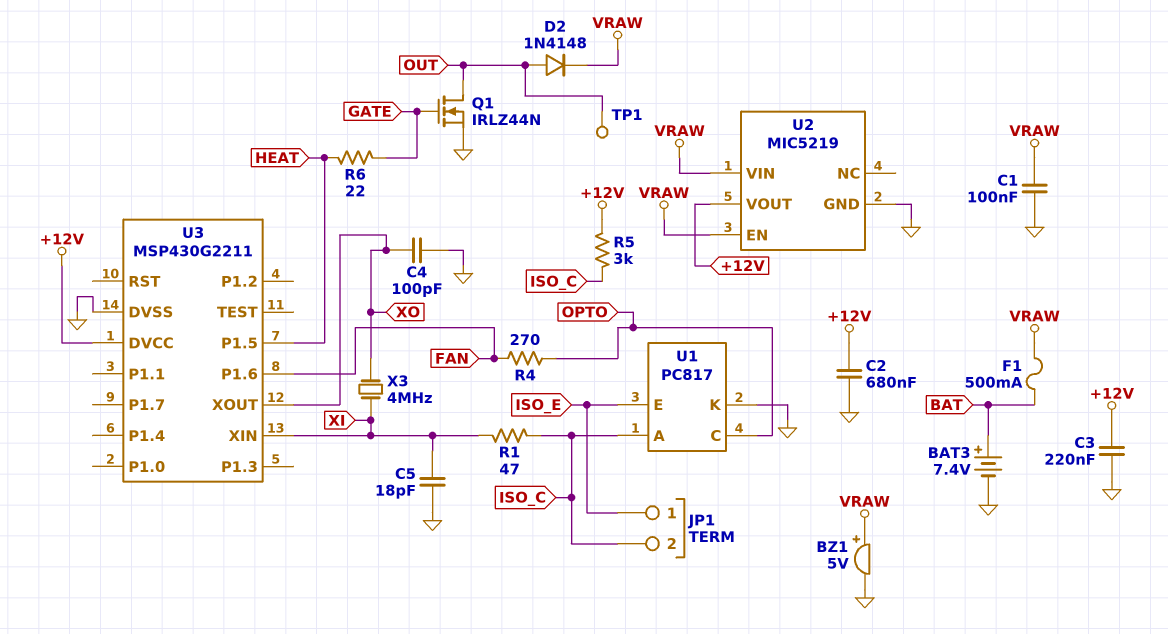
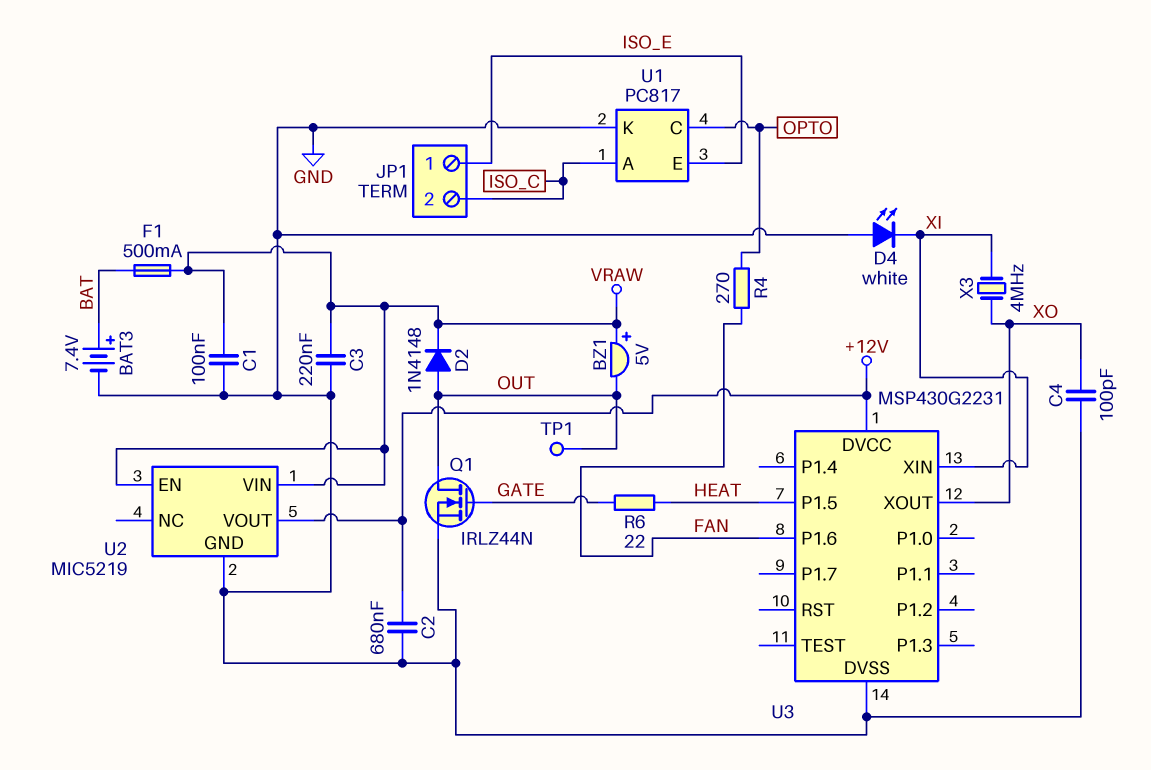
BZ1: buzzer 5V (plus VRAW, minus GND) -> buzzer 5V (plus VRAW, minus OUT)
C3: 220nF (+12V, GND) -> 220nF (GND, VRAW)
C5: 18pF (GND, XI) -> none
D4: none -> LED white (A GND, K XI)
R1: 47 (ISO_C, XI) -> none
R5: 3k (+12V, ISO_C) -> none
U3: MSP430G2211 -> MSP430G2231

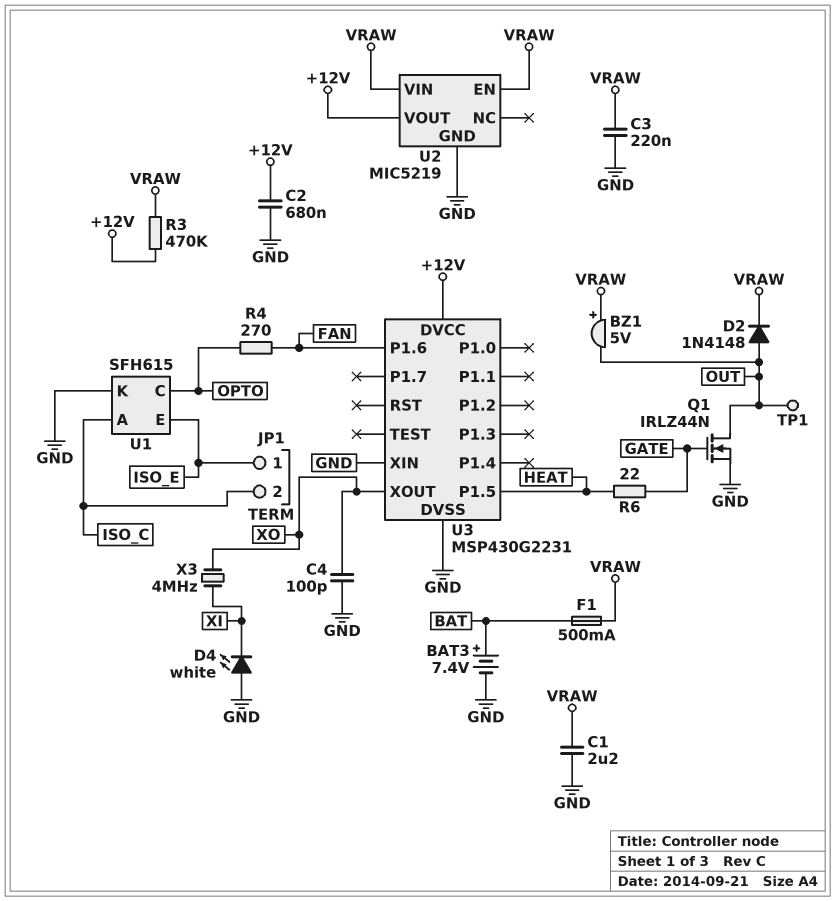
C1: 100nF (GND, VRAW) -> 2.2uF (GND, VRAW)
R3: none -> 470k (+12V, VRAW)
U1: PC817 -> SFH615
U3 pin XIN: XI -> GND

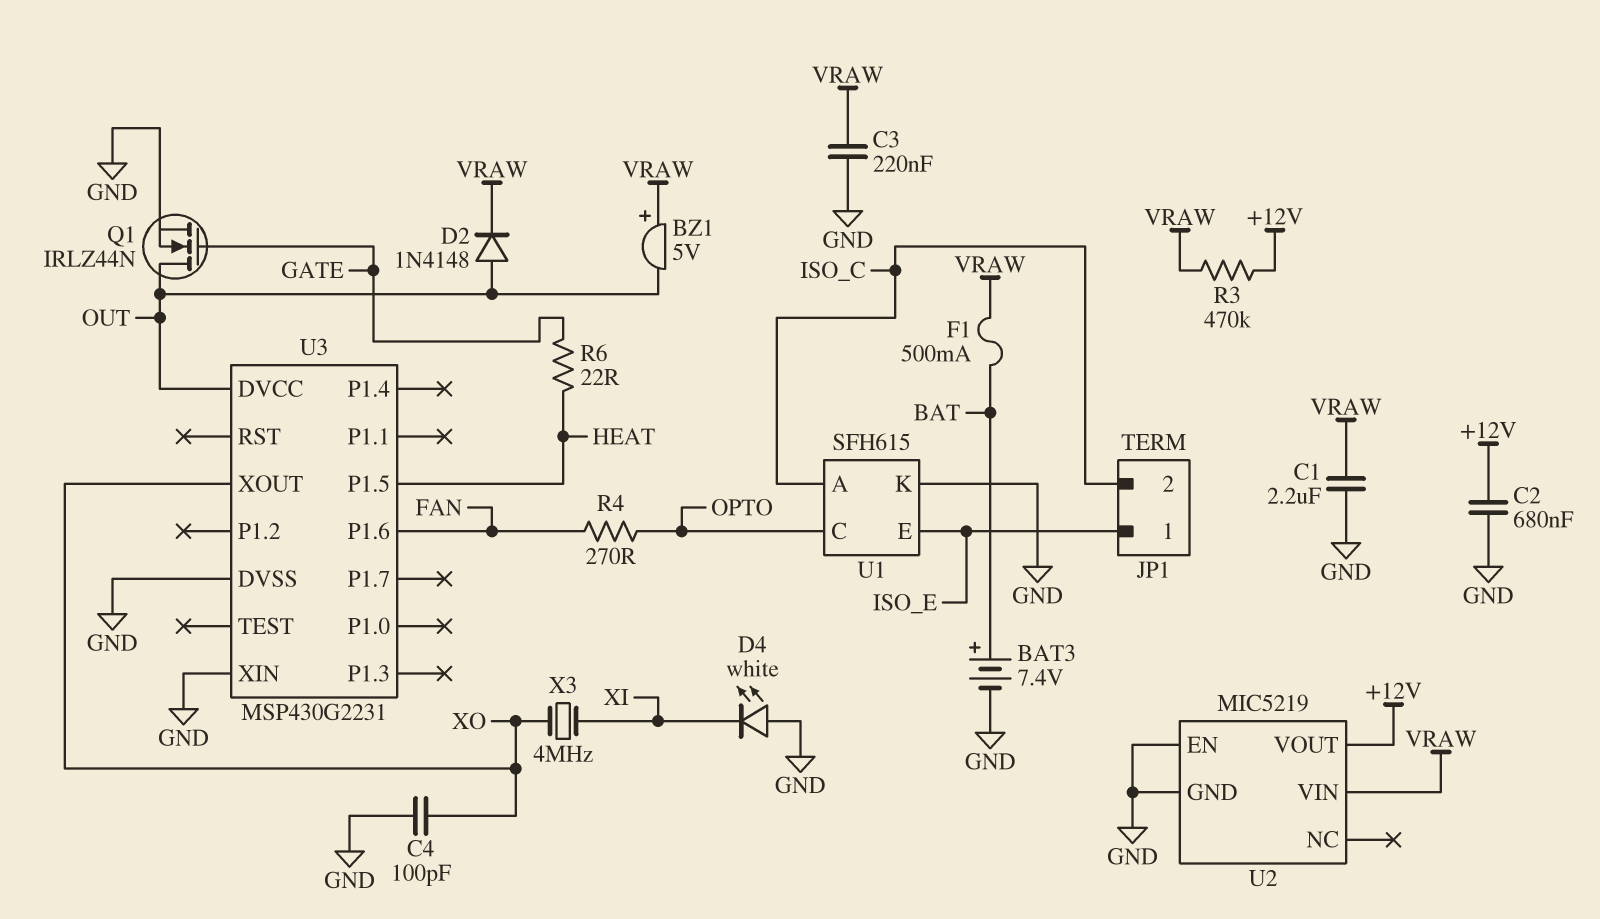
TP1: test point (OUT) -> none
U2 pin EN: VRAW -> GND
U3 pin DVCC: +12V -> OUT

